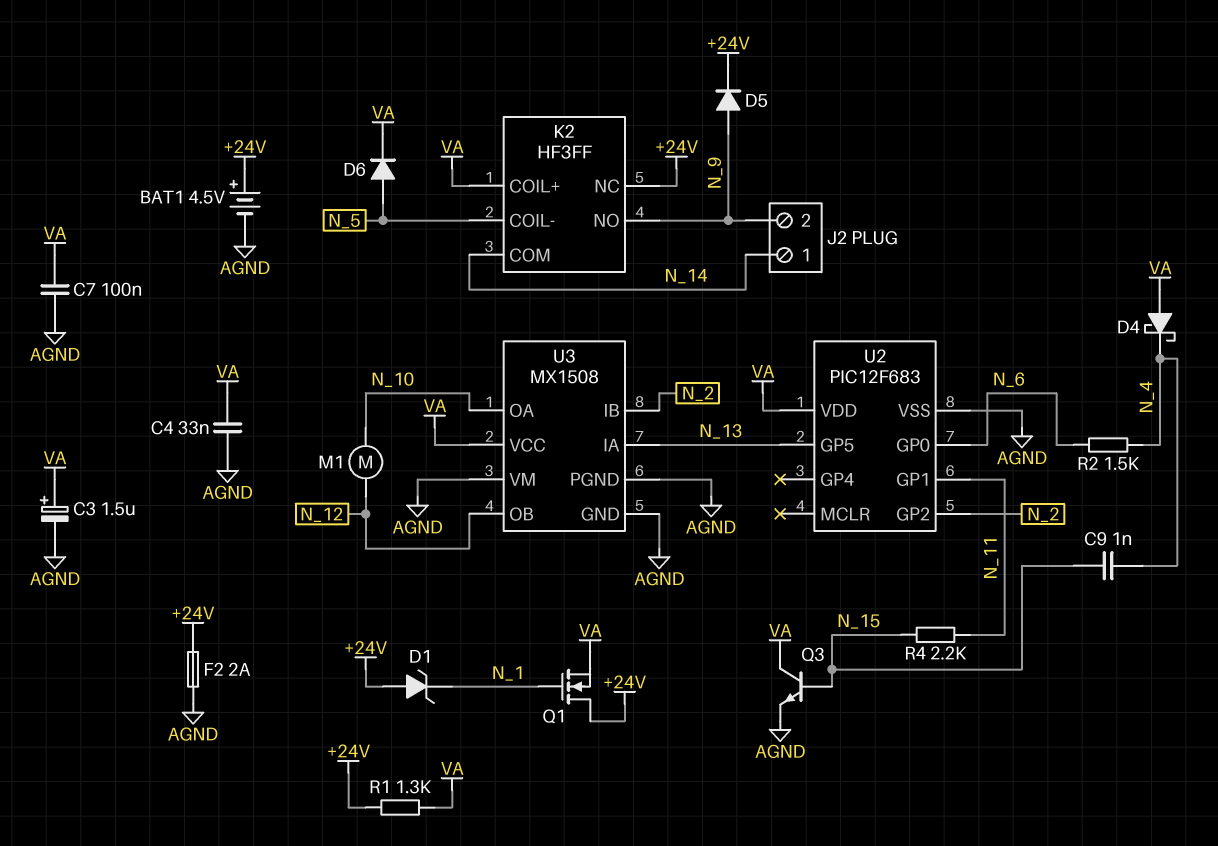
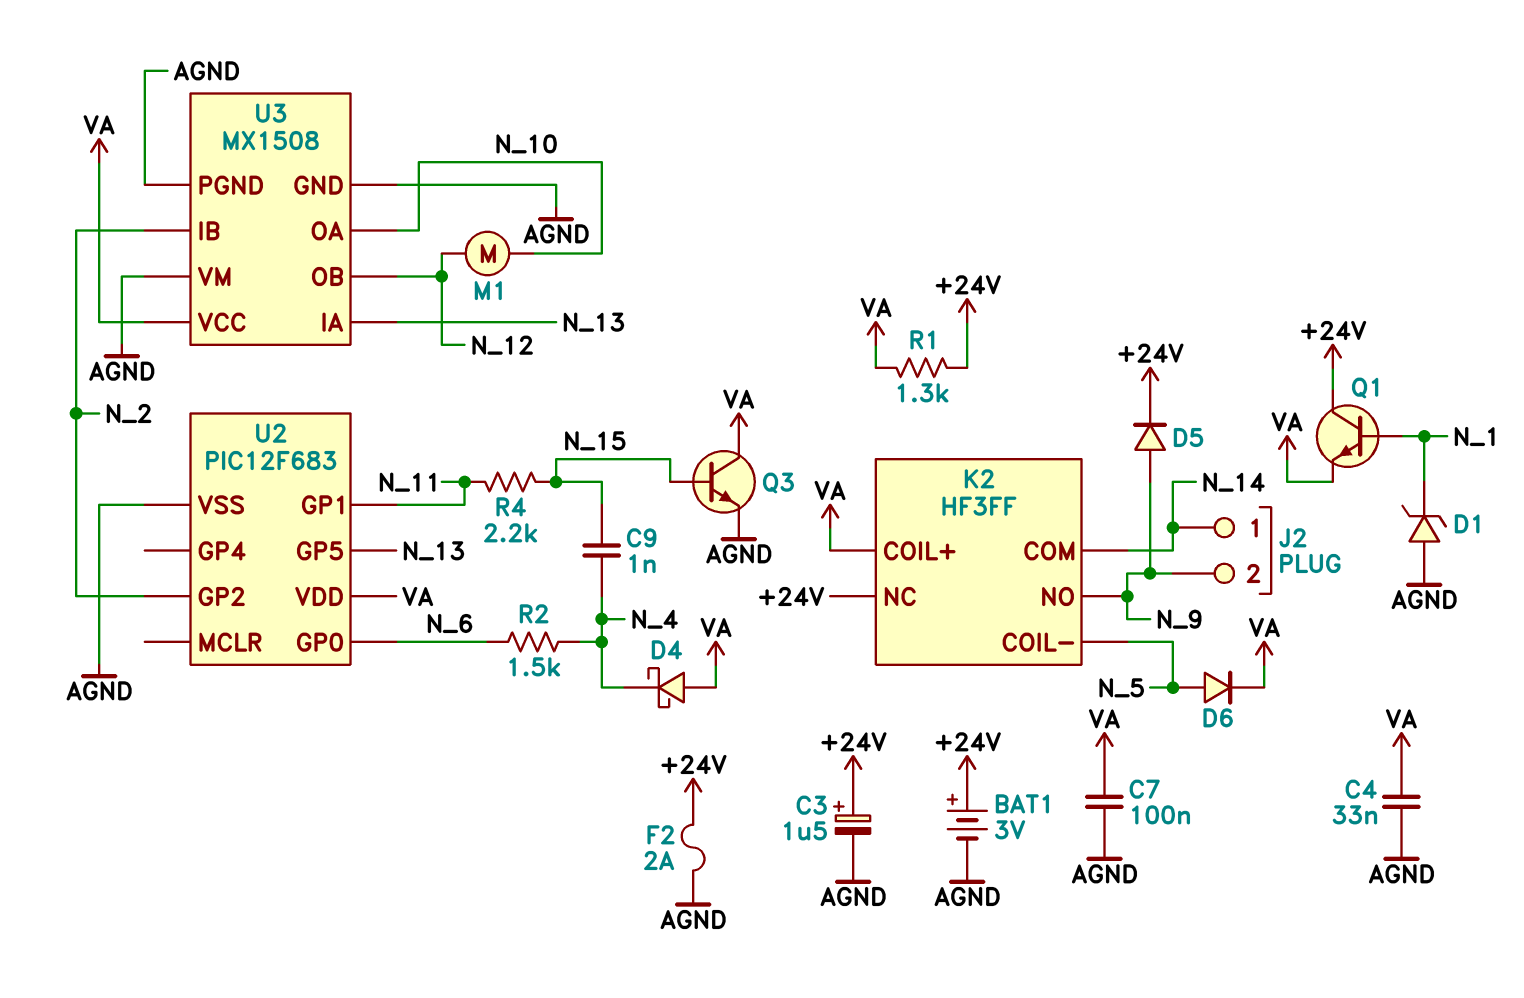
BAT1: 4.5V (plus +24V, minus AGND) -> 3V (plus +24V, minus AGND)
C3: 1.5uF (plus VA, minus AGND) -> 1.5uF (plus +24V, minus AGND)
D1: zener (A +24V, K N_1) -> zener (A AGND, K N_1)
Q1: NMOS (G N_1, D +24V, S VA) -> NPN (B N_1, C +24V, E VA)

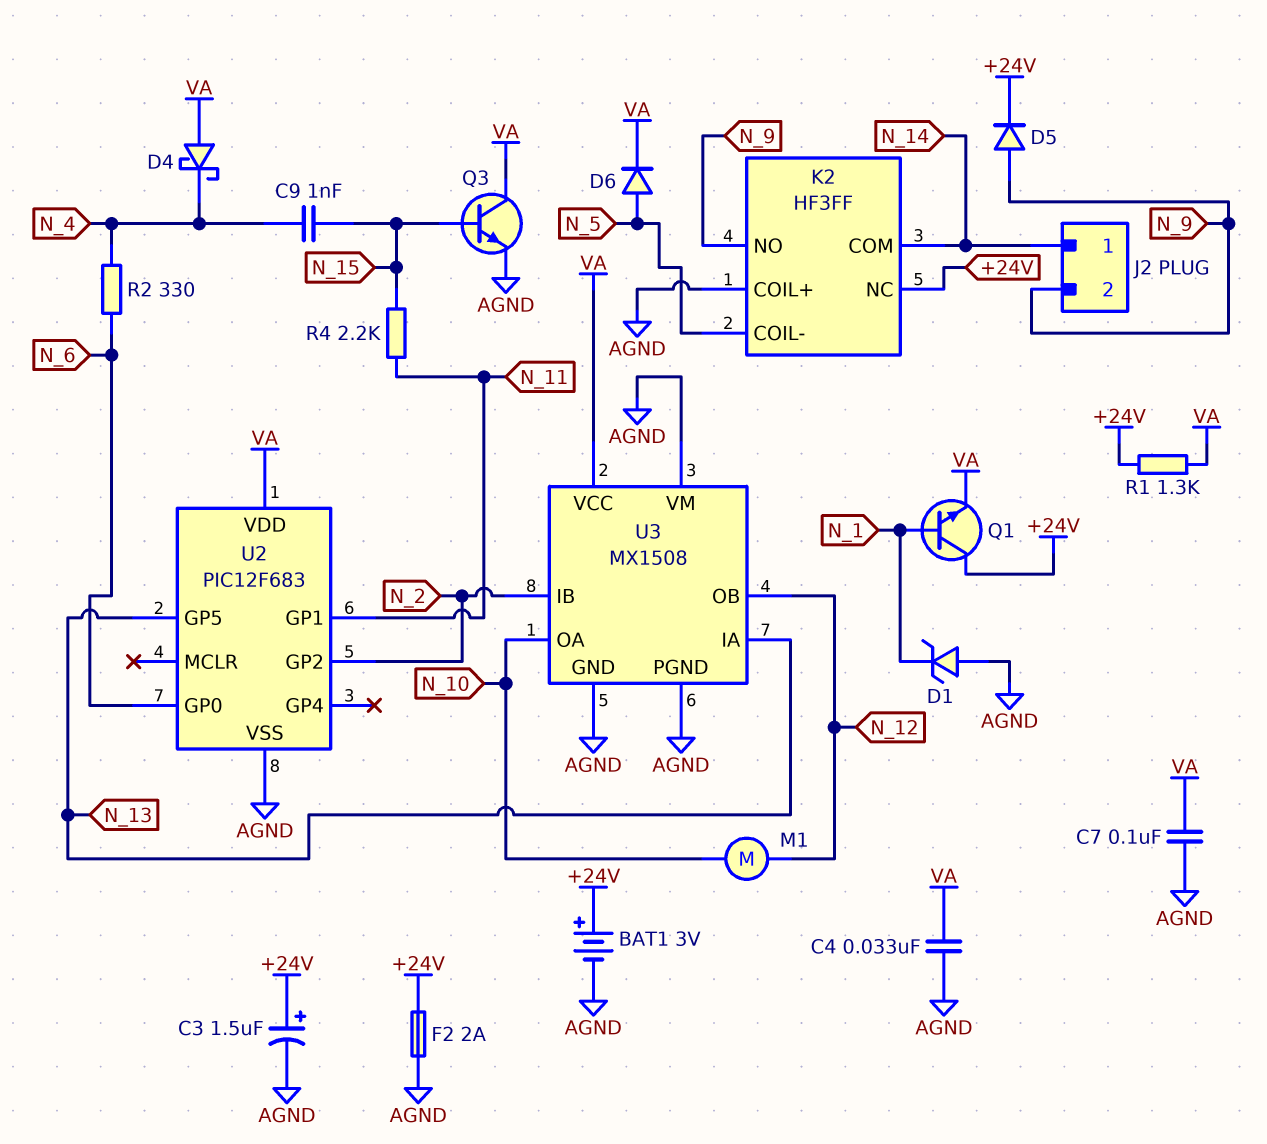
K2 pin COIL+: VA -> AGND
R2: 1.5k (N_4, N_6) -> 330 (N_4, N_6)

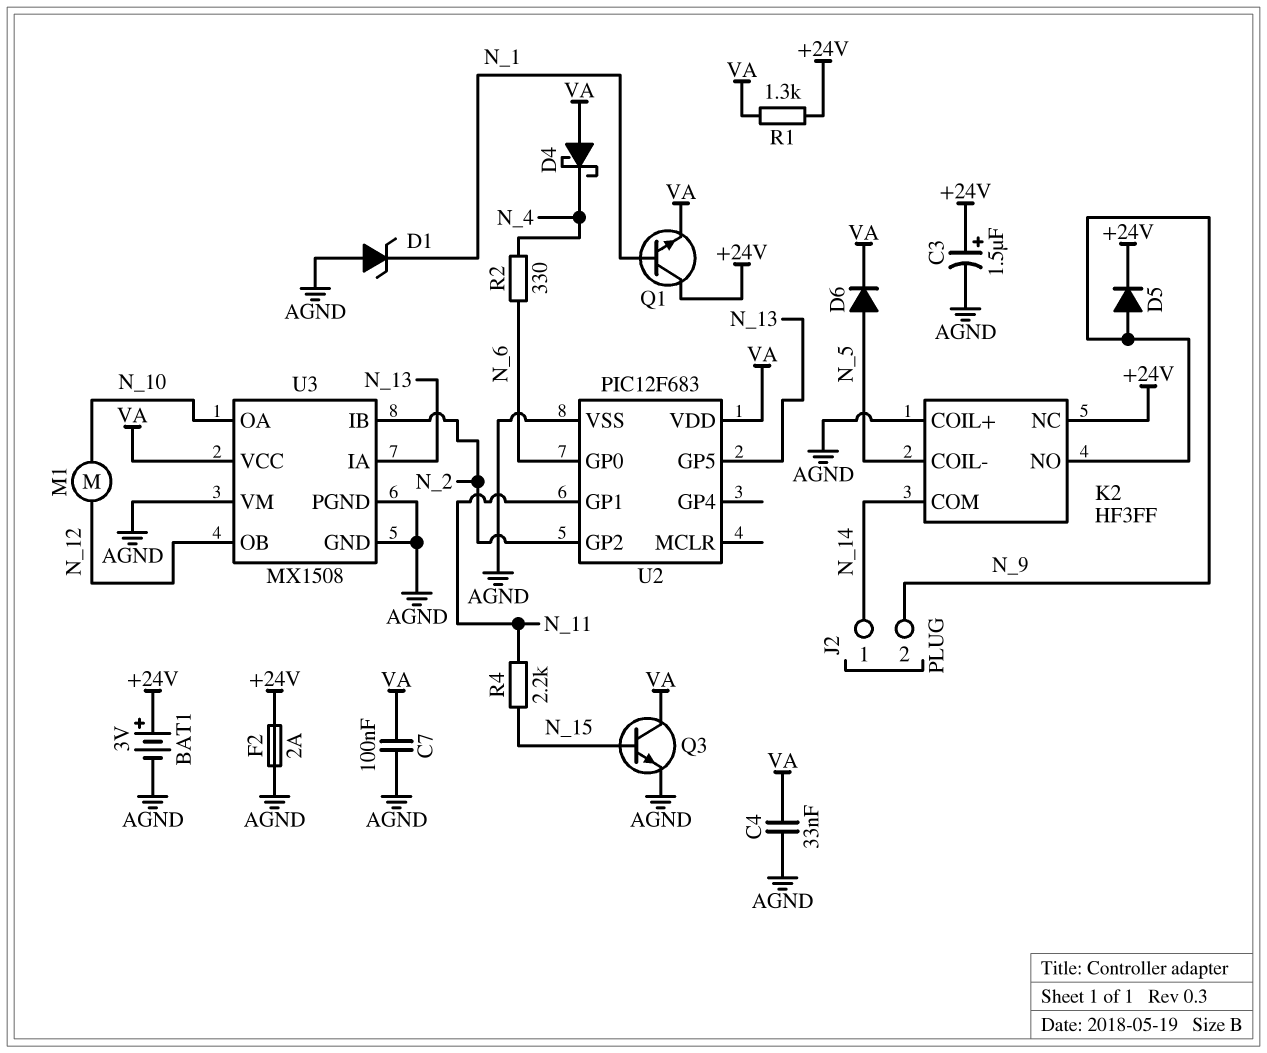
C9: 1nF (N_4, N_15) -> none

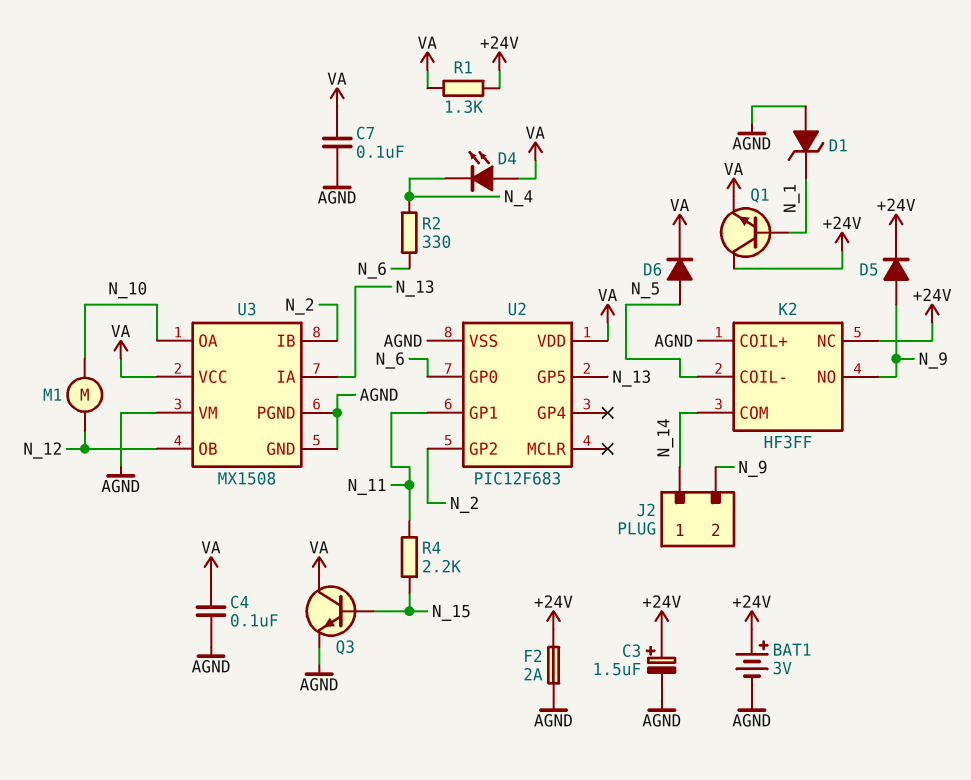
C4: 33nF (AGND, VA) -> 100nF (AGND, VA)
D4: schottky (A VA, K N_4) -> LED (A VA, K N_4)

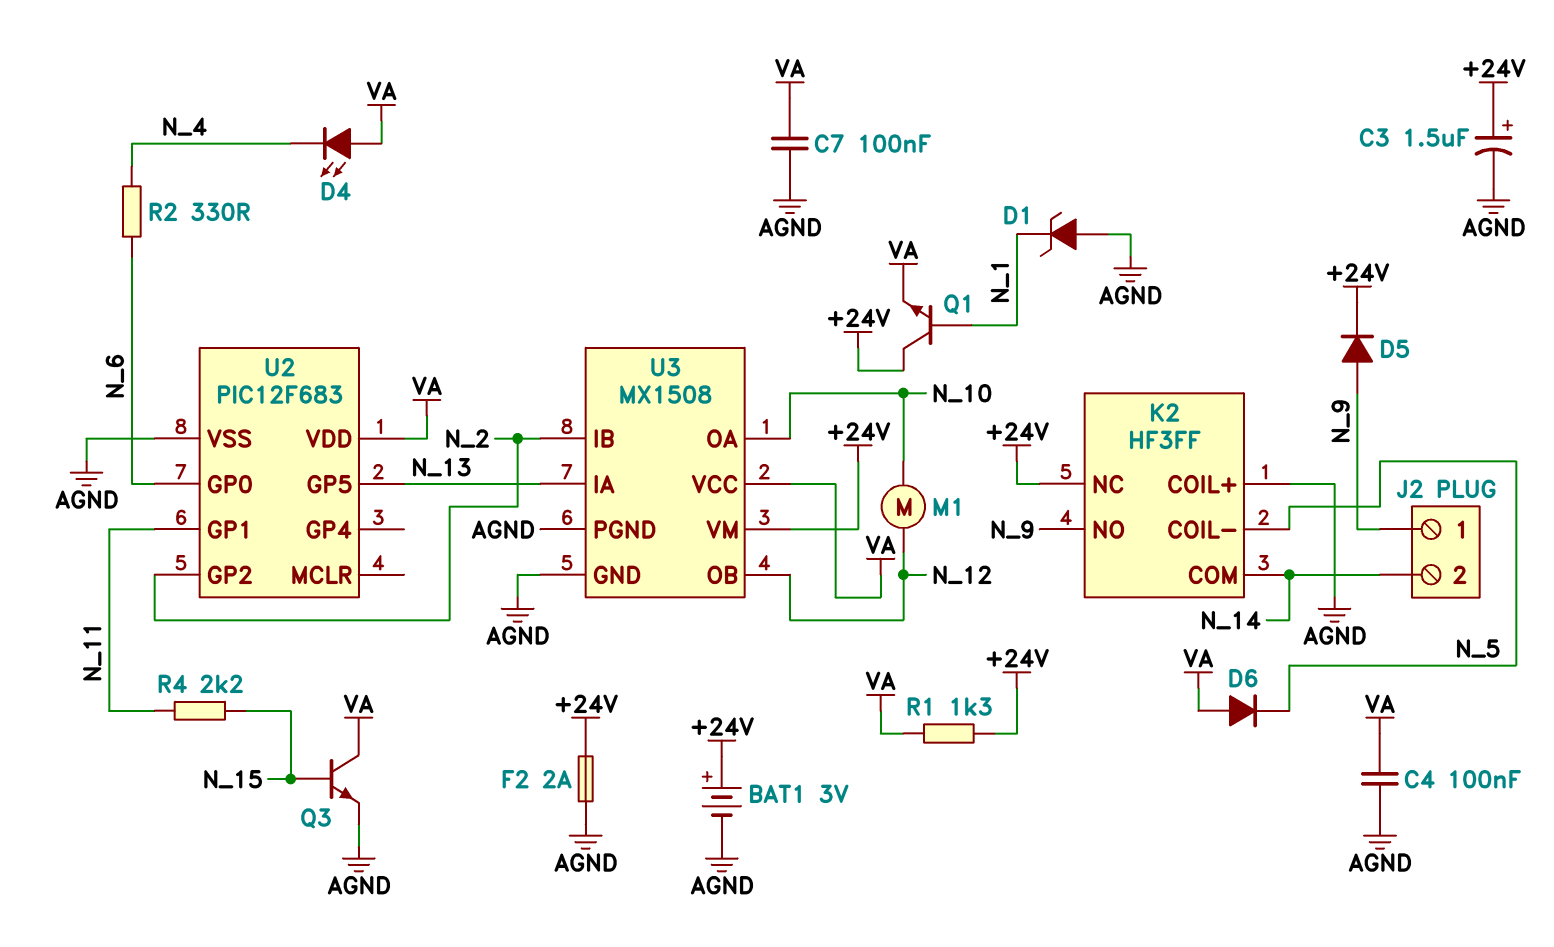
D6: diode (A N_5, K VA) -> diode (A VA, K N_5)
J2 pin 1: N_14 -> N_9
J2 pin 2: N_9 -> N_14
U3 pin VM: AGND -> +24V

